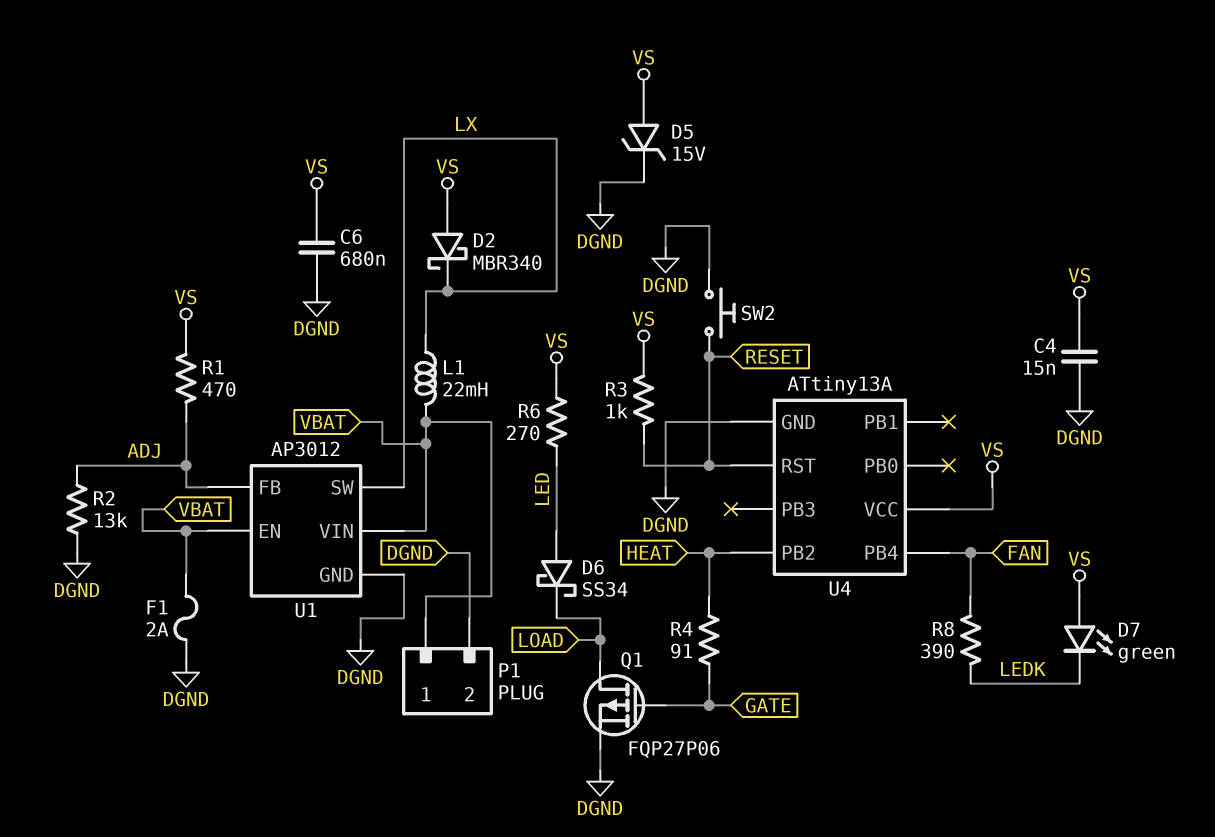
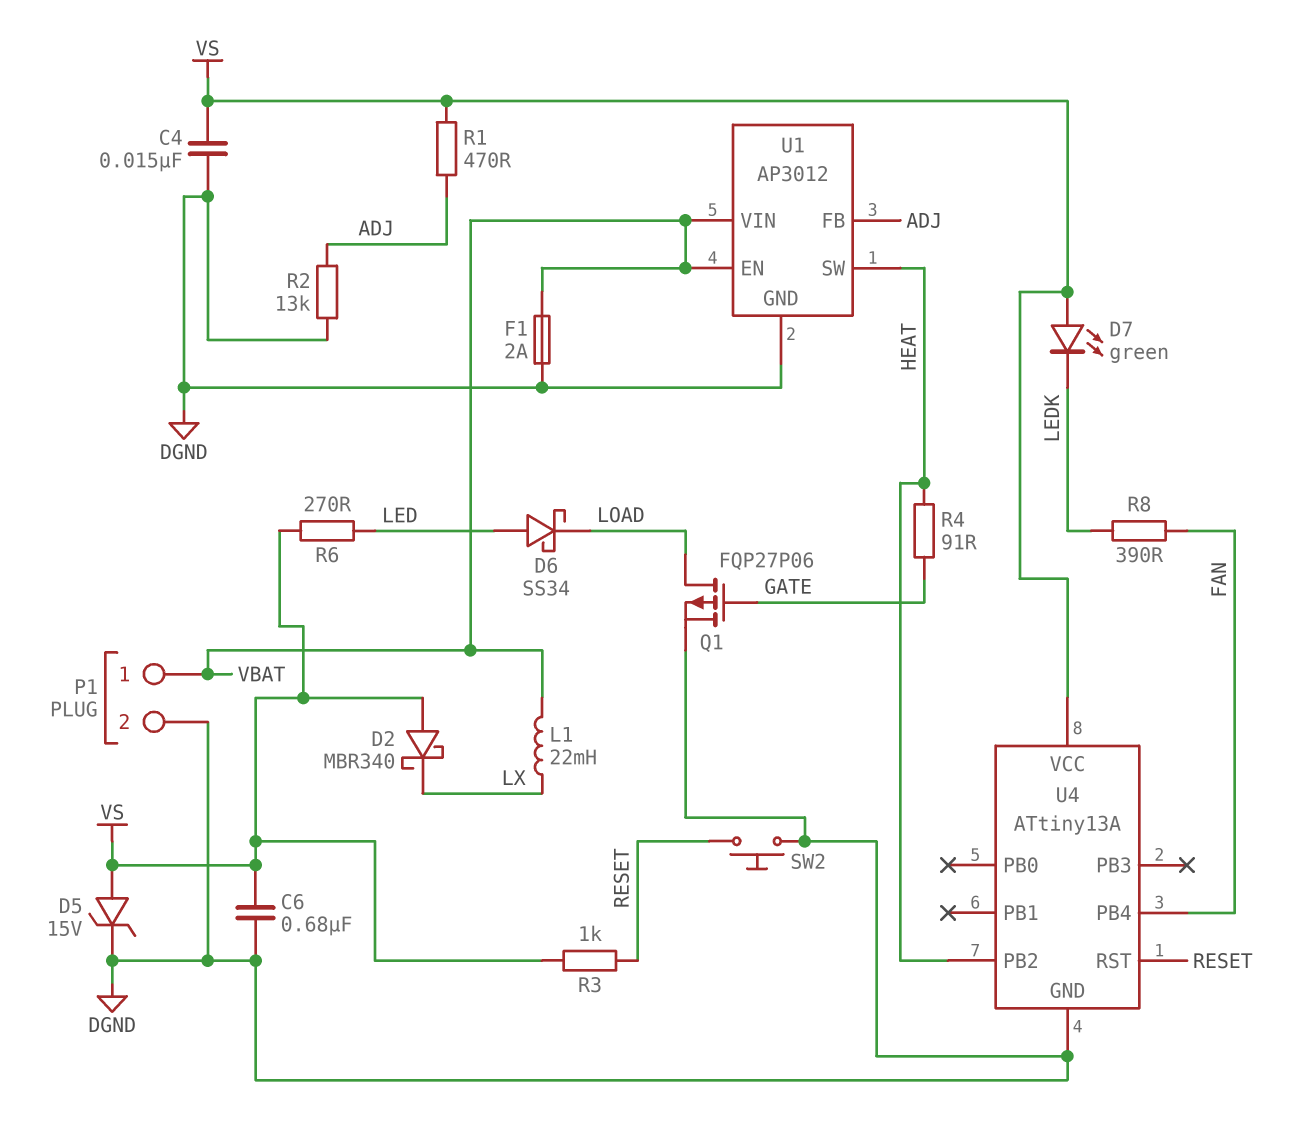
U1 pin SW: LX -> HEAT

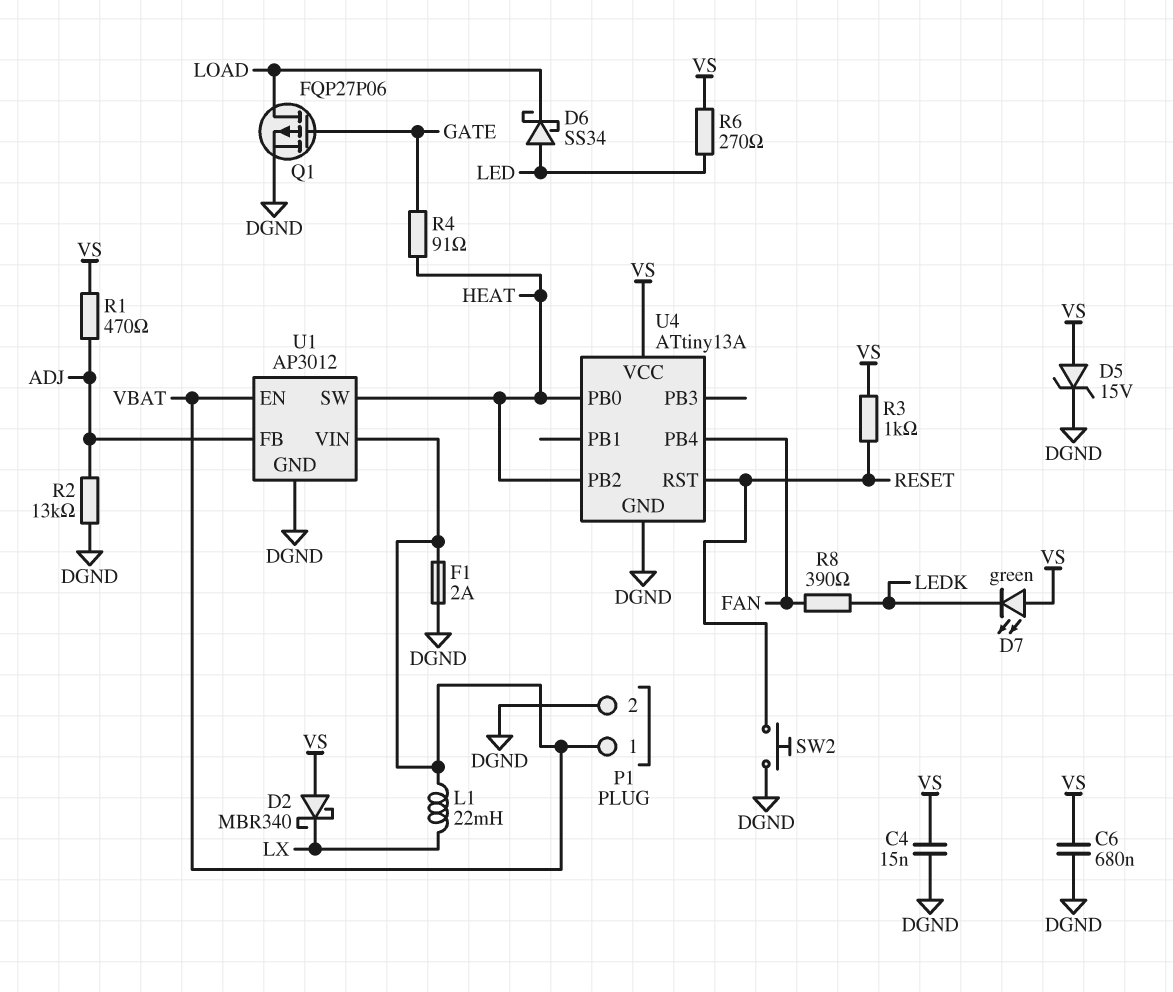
U4 pin PB0: none -> HEAT

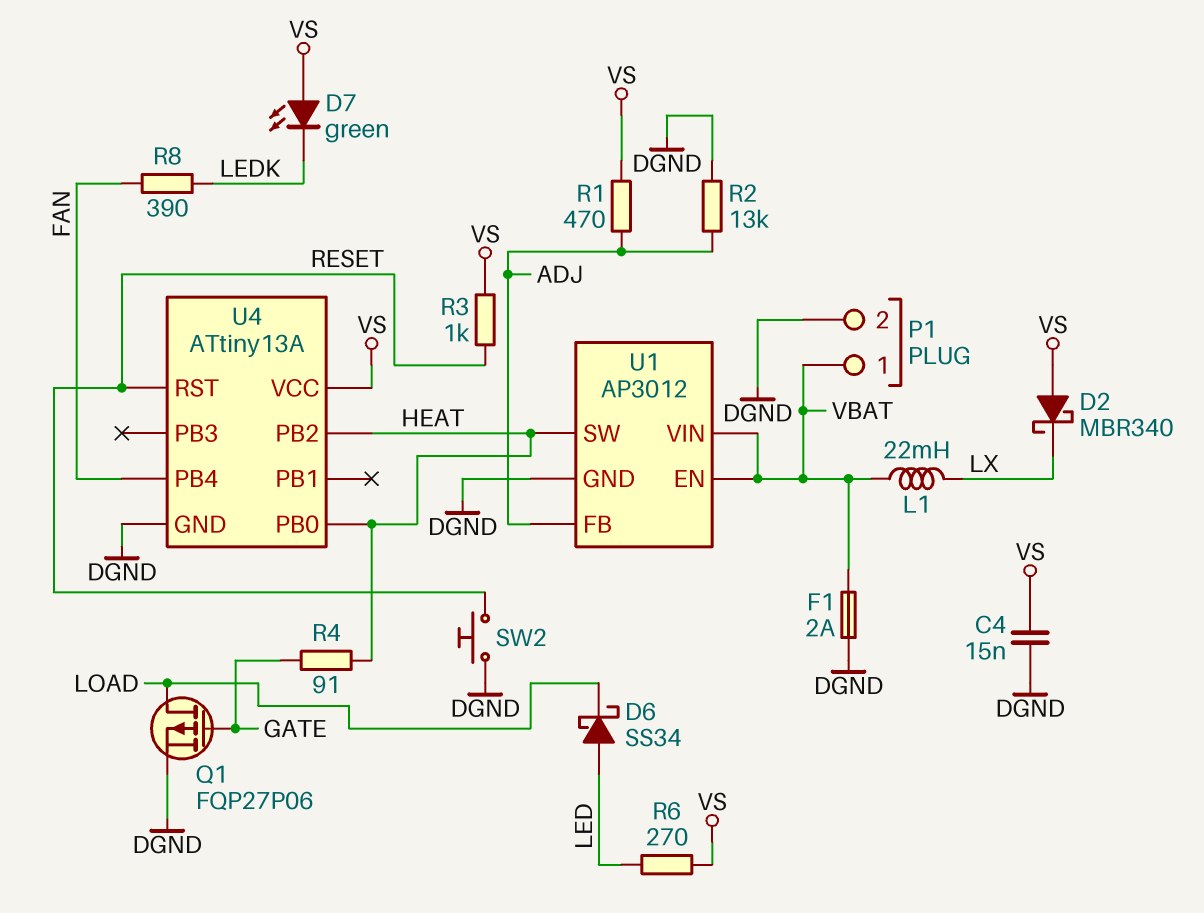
C6: 680nF (DGND, VS) -> none
D5: zener 15V (A VS, K DGND) -> none

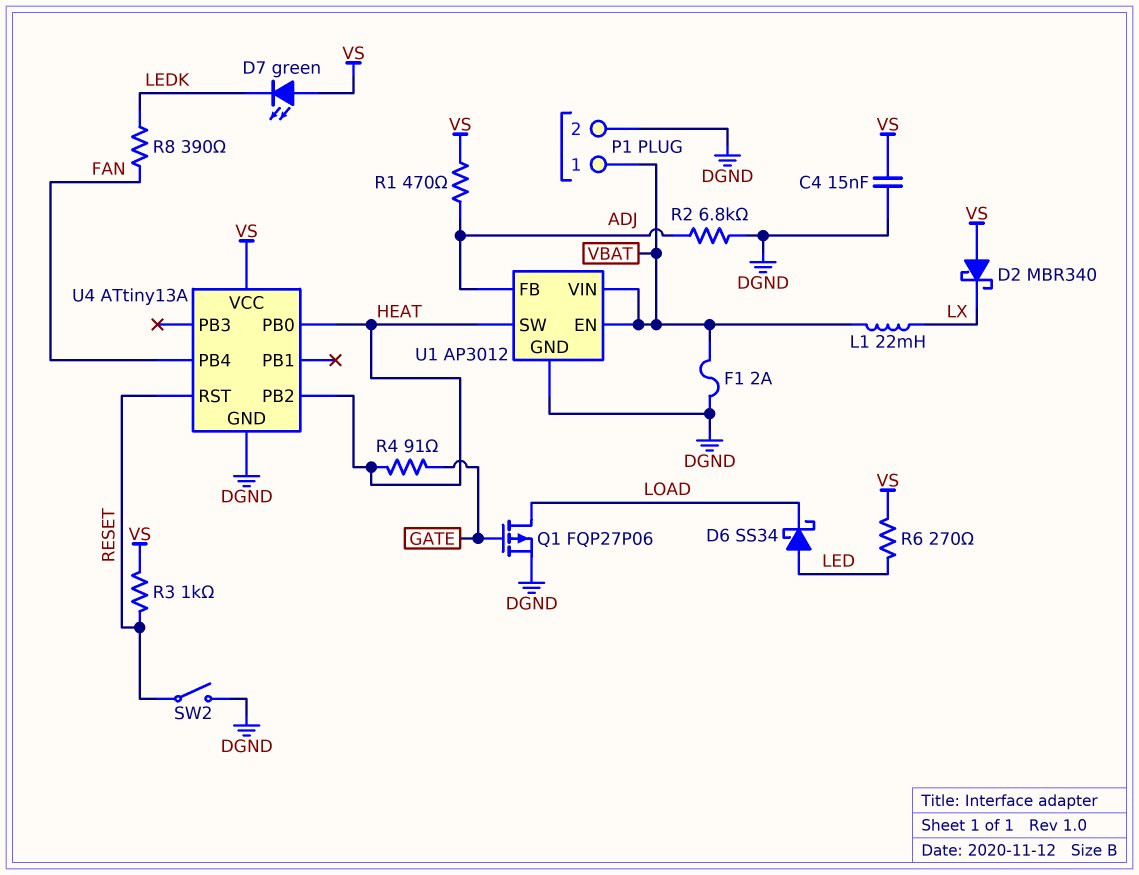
R2: 13k (ADJ, DGND) -> 6.8k (ADJ, DGND)
SW2: button (DGND, RESET) -> switch (DGND, RESET)

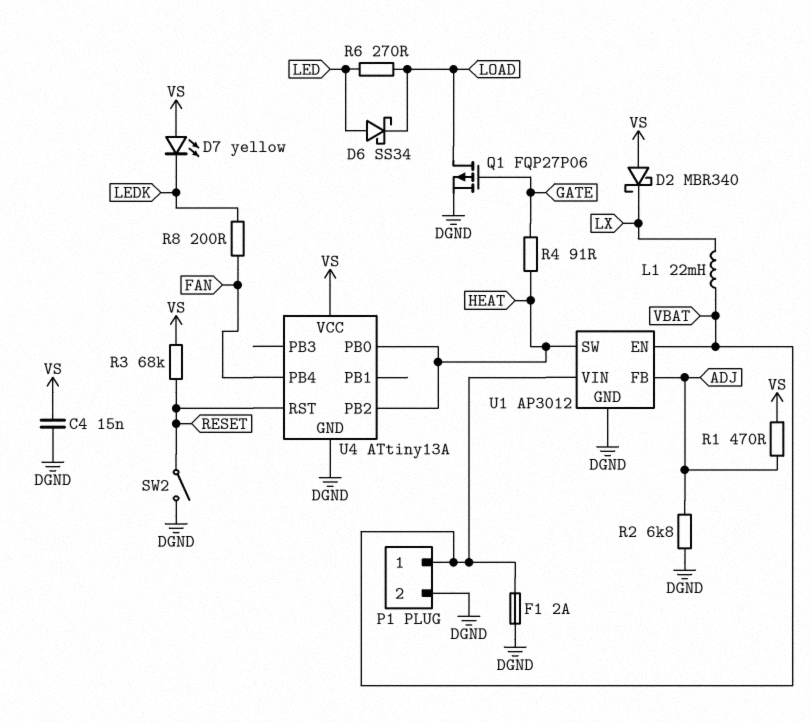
D7: LED green (A VS, K LEDK) -> LED yellow (A VS, K LEDK)
R3: 1k (RESET, VS) -> 68k (RESET, VS)
R6: 270 (LED, VS) -> 270 (LED, LOAD)
R8: 390 (FAN, LEDK) -> 200 (FAN, LEDK)

